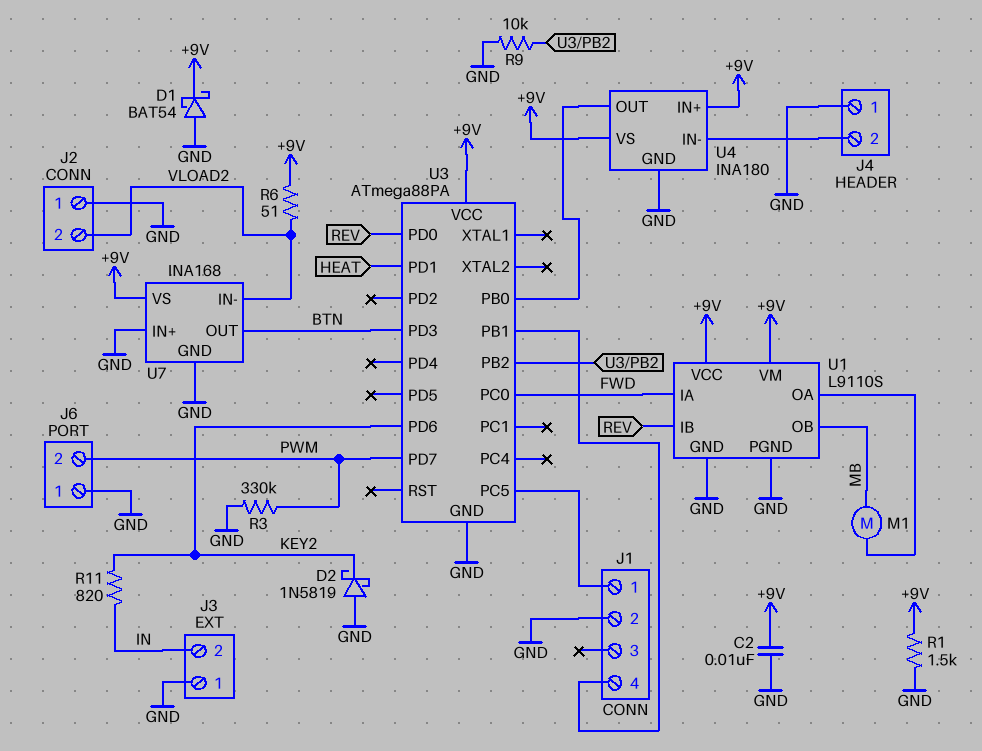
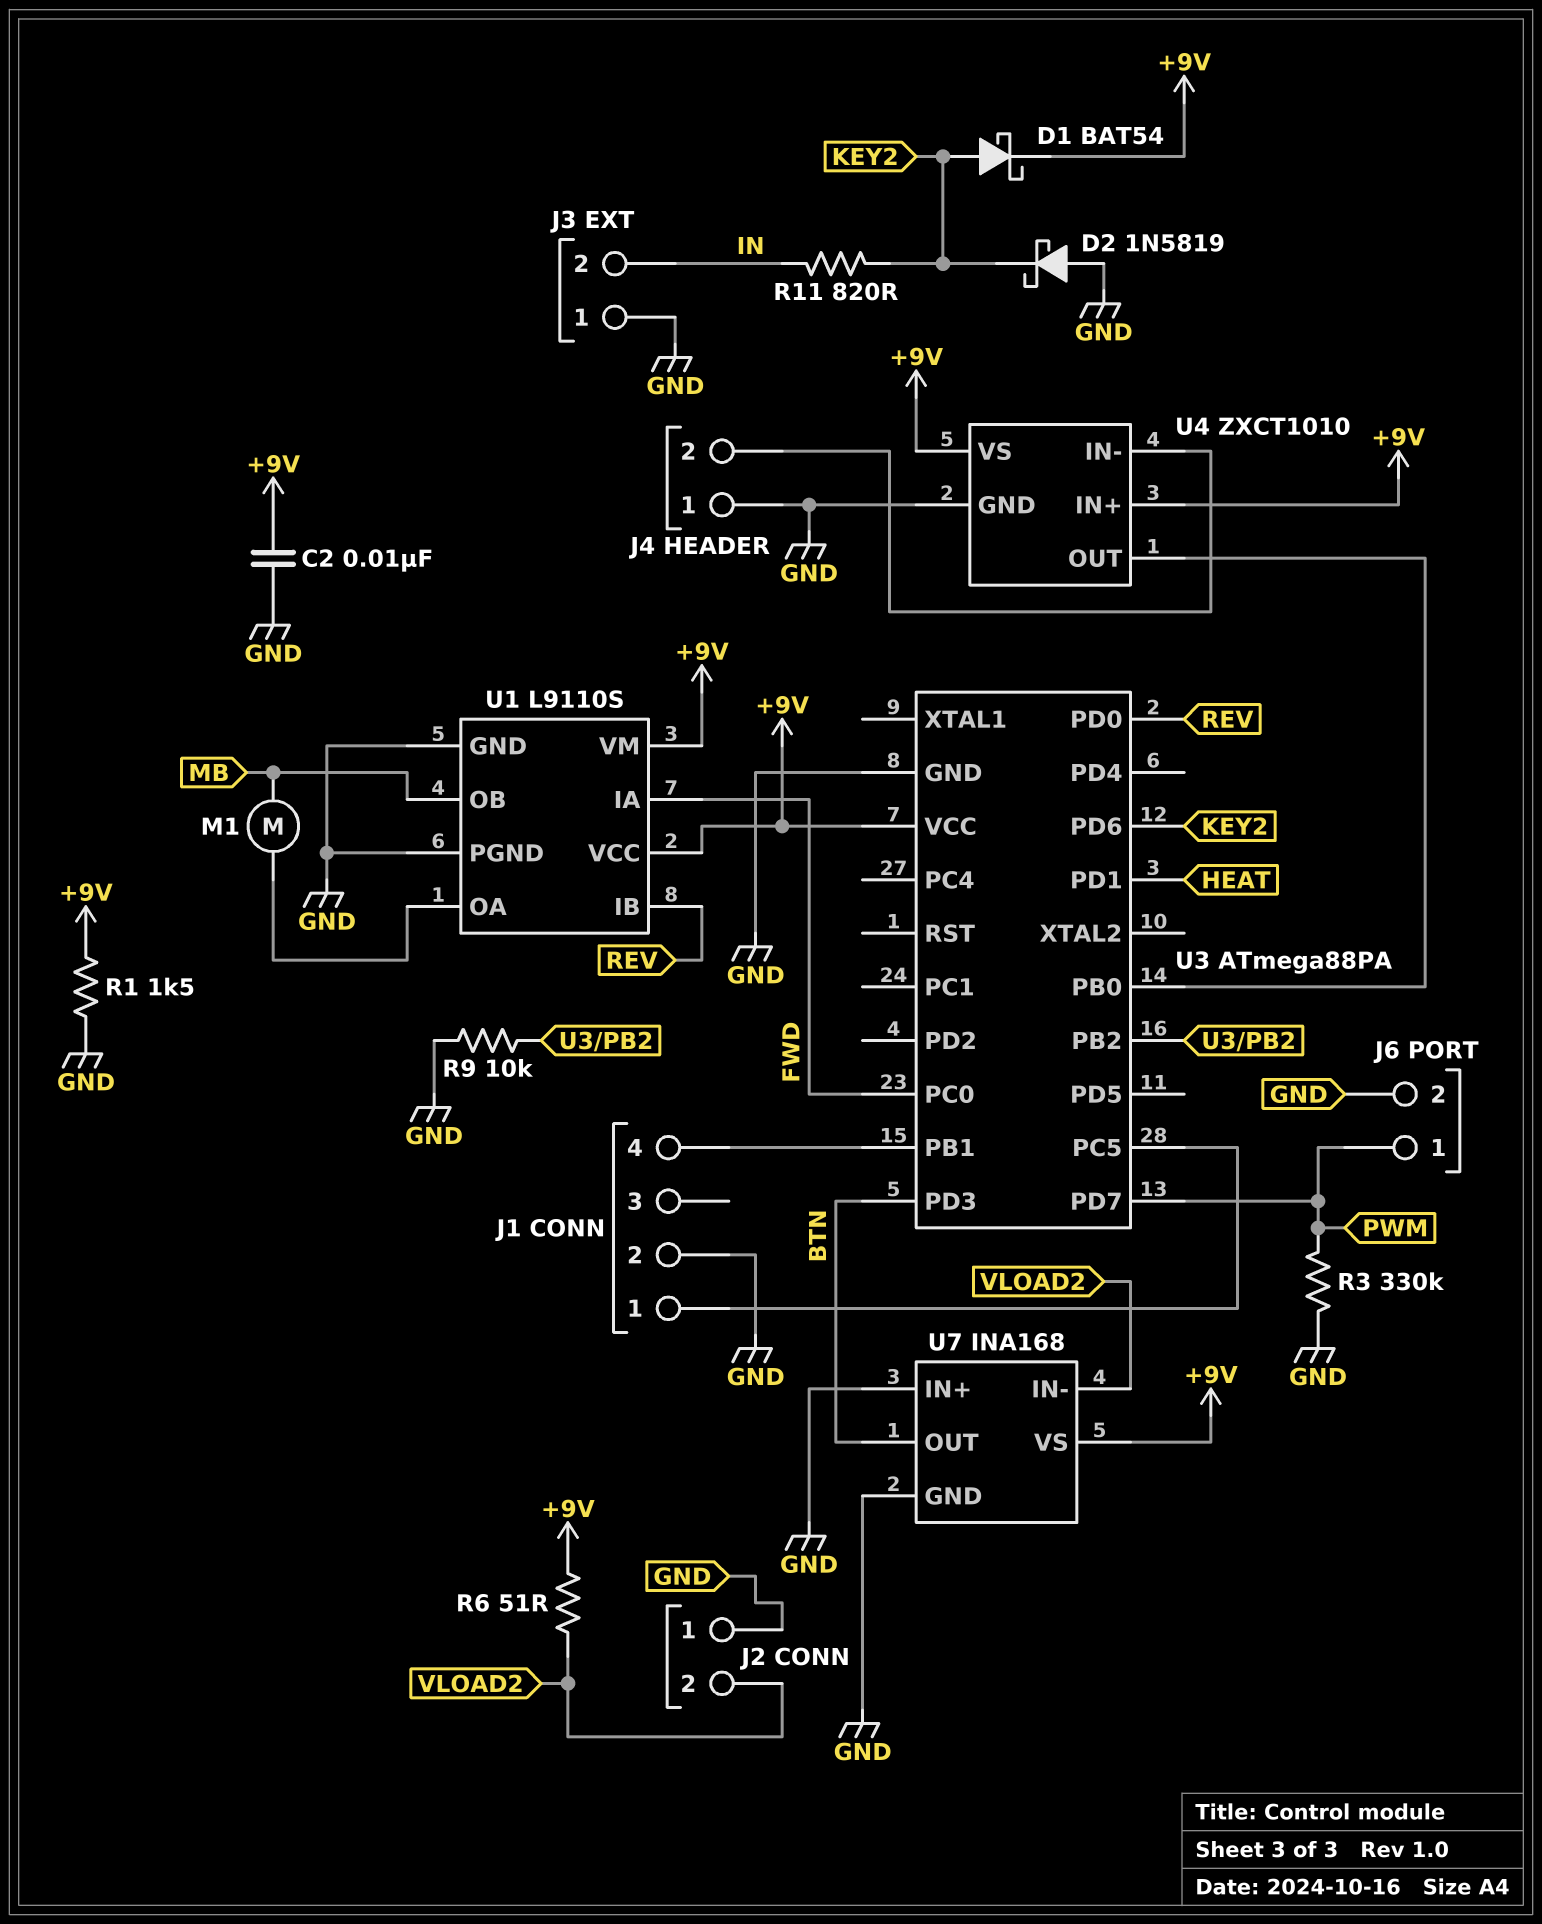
D1: schottky BAT54 (A GND, K +9V) -> schottky BAT54 (A KEY2, K +9V)
J6 pin 1: GND -> PWM
J6 pin 2: PWM -> GND
U4: INA180 -> ZXCT1010

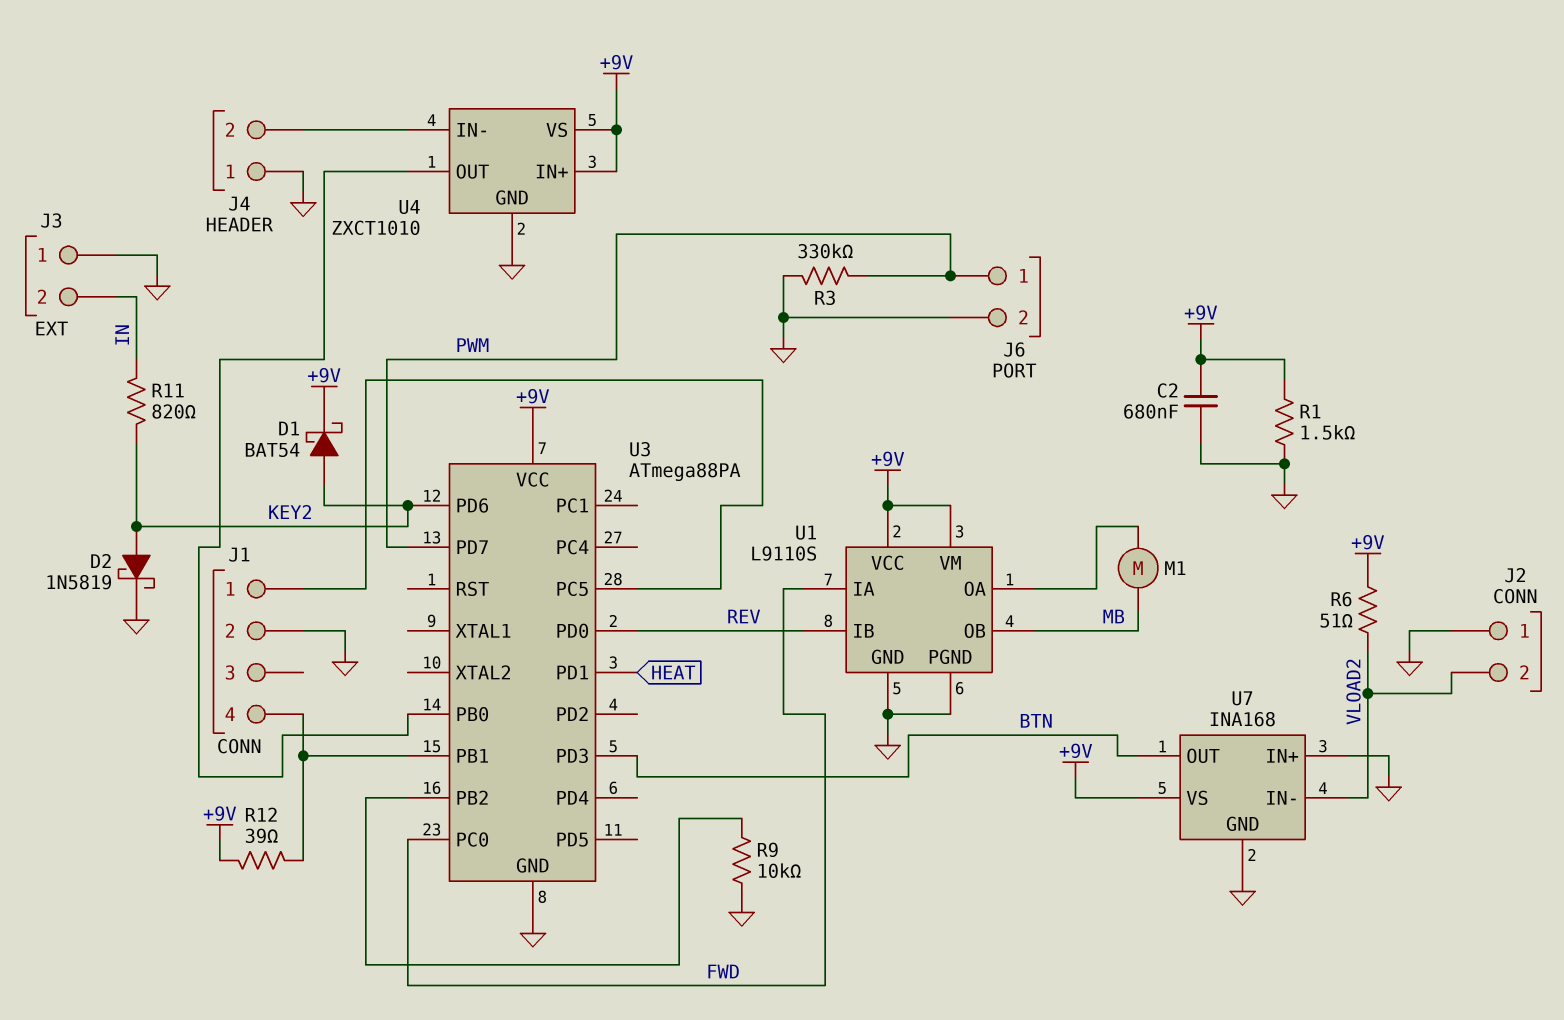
C2: 10nF (+9V, GND) -> 680nF (+9V, GND)
D2: schottky 1N5819 (A GND, K KEY2) -> schottky 1N5819 (A KEY2, K GND)
R12: none -> 39 (+9V, J1/4)

